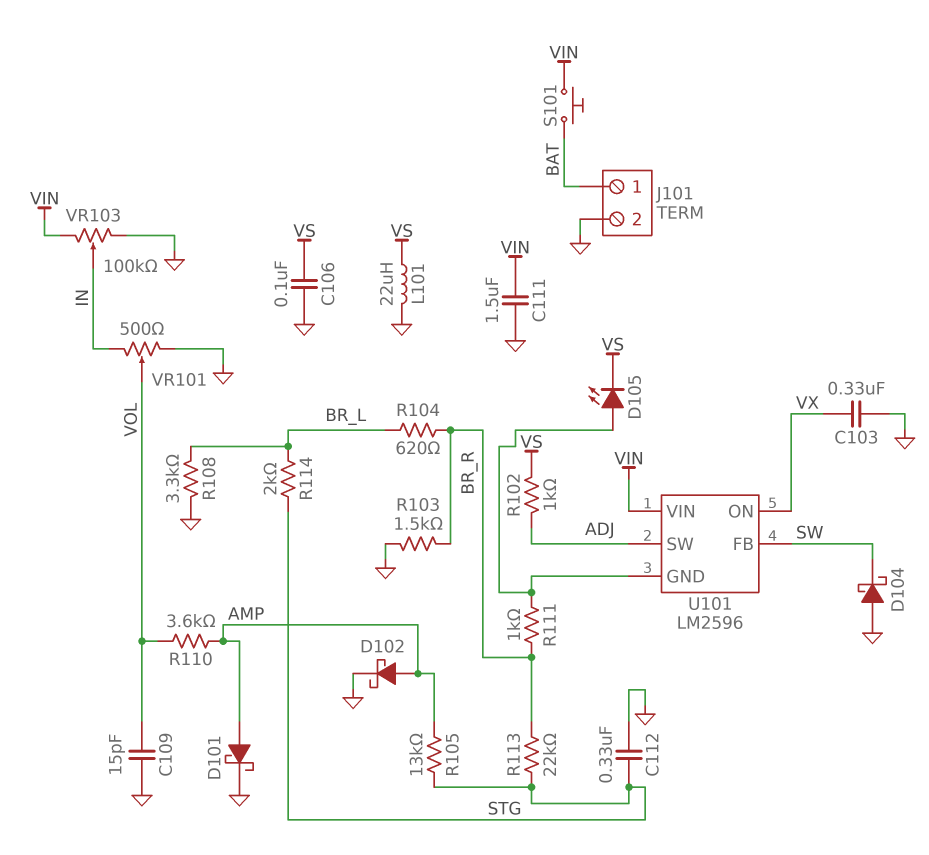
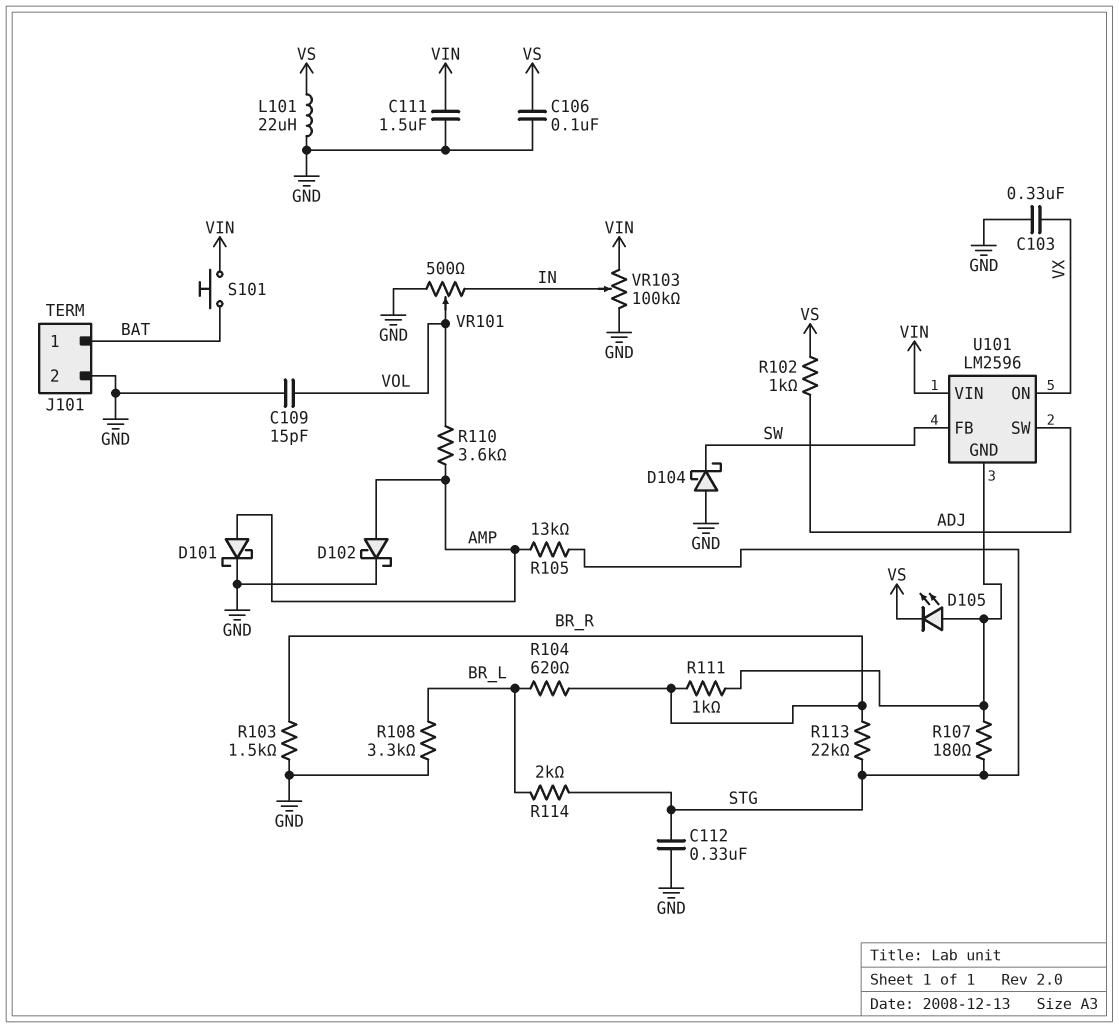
R107: none -> 180 (STG, U101/GND)

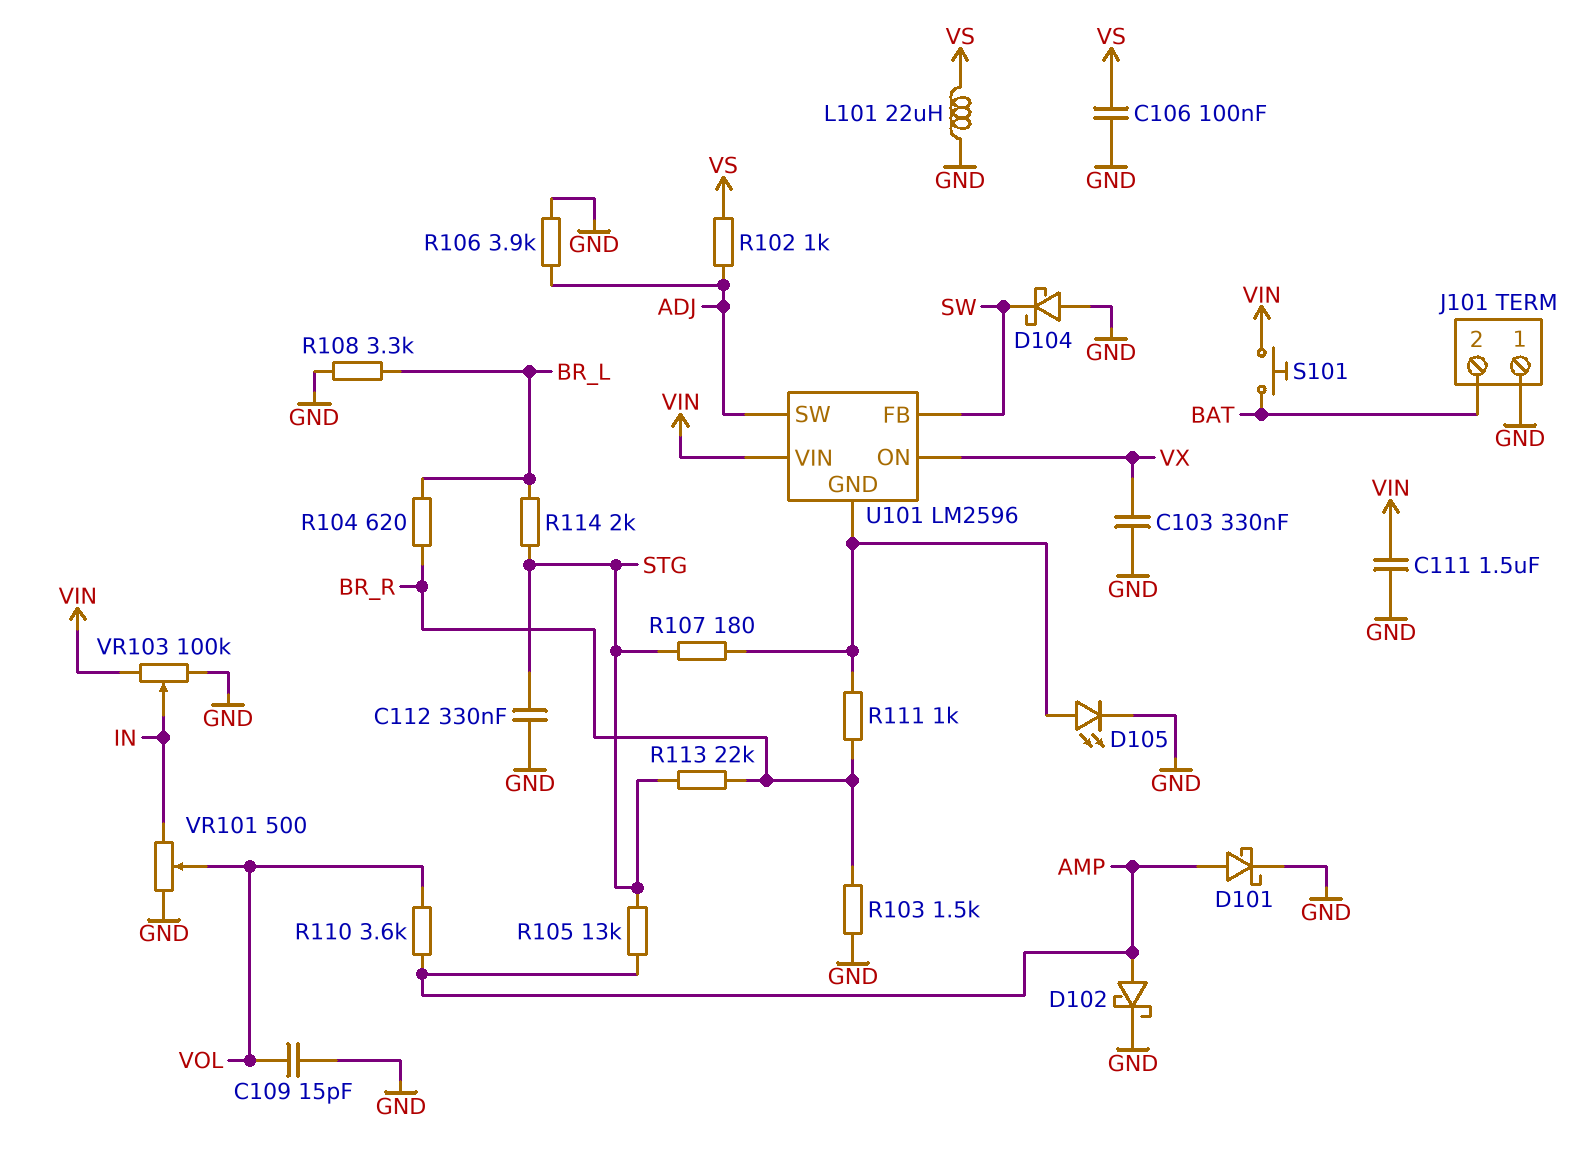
D105: LED (A U101/GND, K VS) -> LED (A U101/GND, K GND)
J101 pin 1: BAT -> GND
J101 pin 2: GND -> BAT
R106: none -> 3.9k (ADJ, GND)

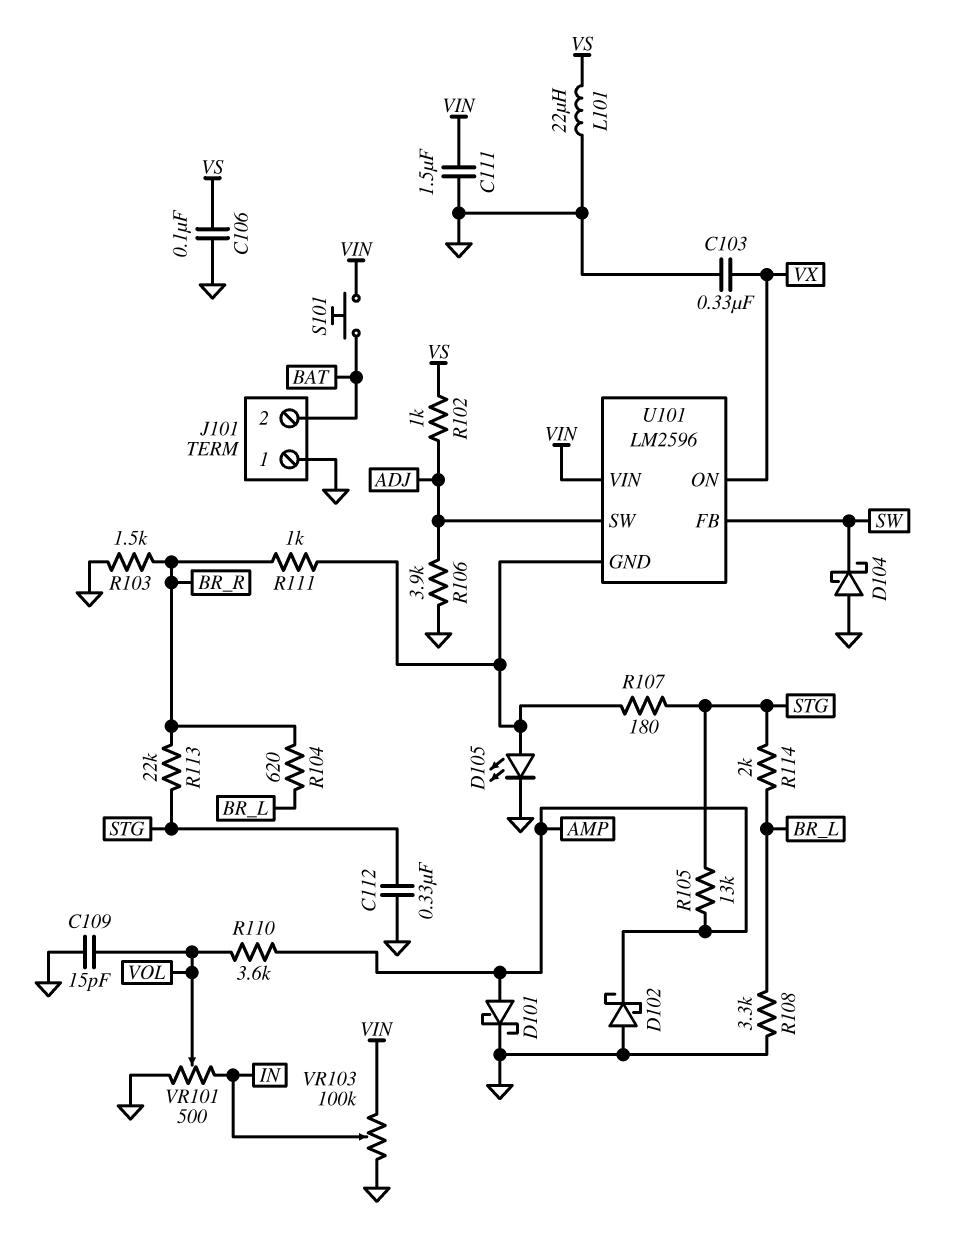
D102: schottky (A AMP, K GND) -> schottky (A GND, K AMP)

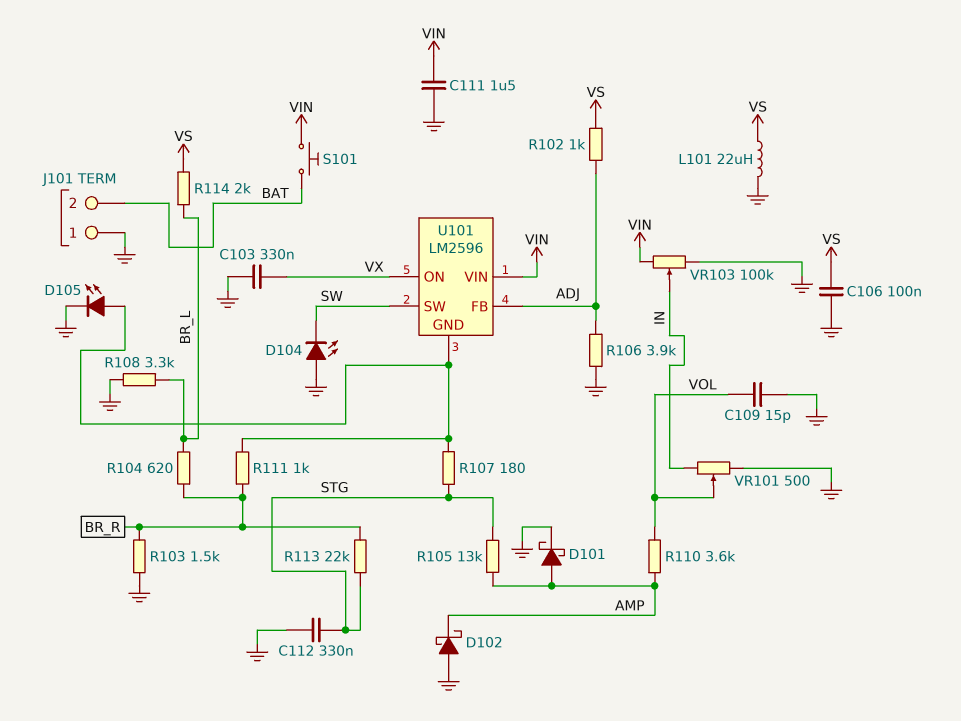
D104: schottky (A GND, K SW) -> LED (A GND, K SW)
R114: 2k (BR_L, STG) -> 2k (BR_L, VS)
U101 pin FB: SW -> ADJ
U101 pin SW: ADJ -> SW

